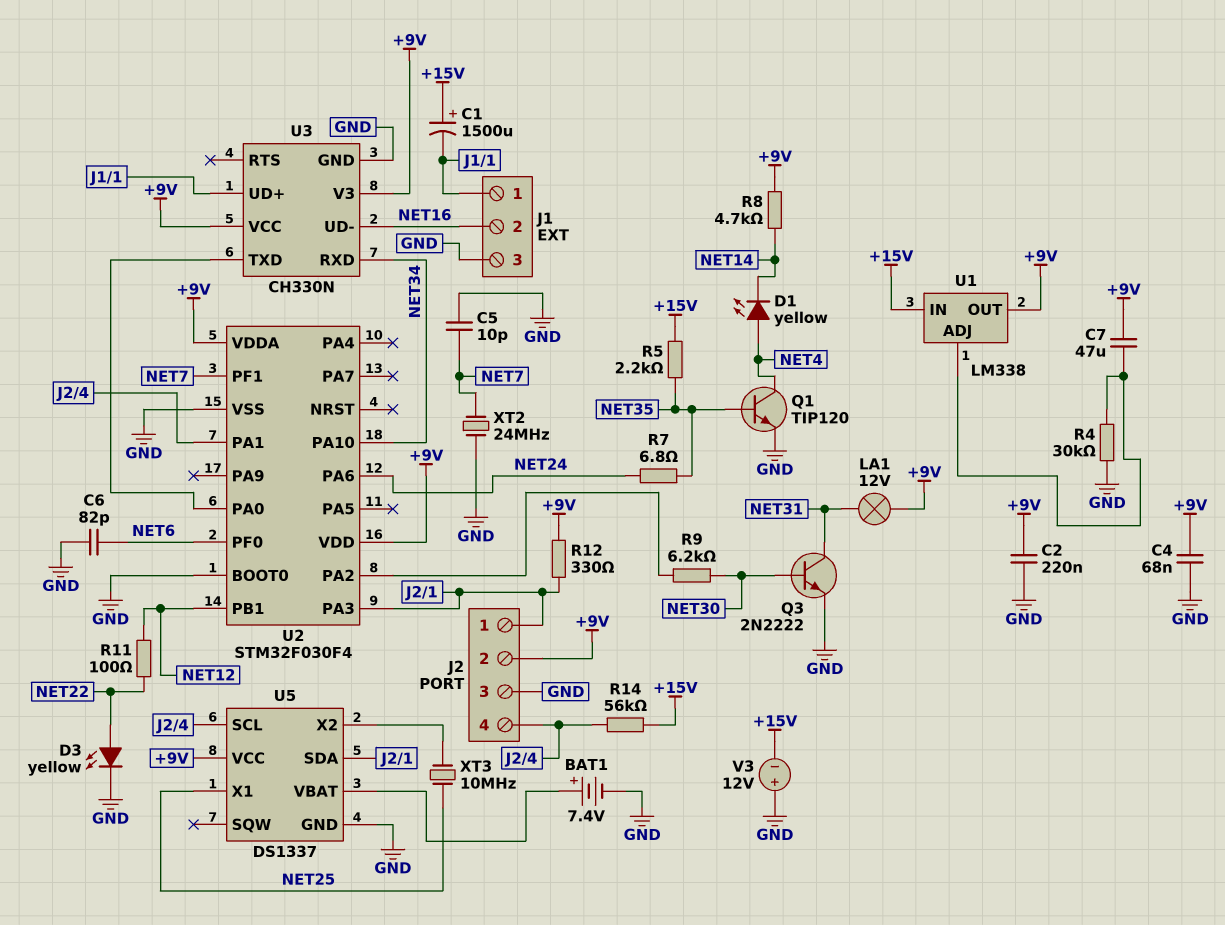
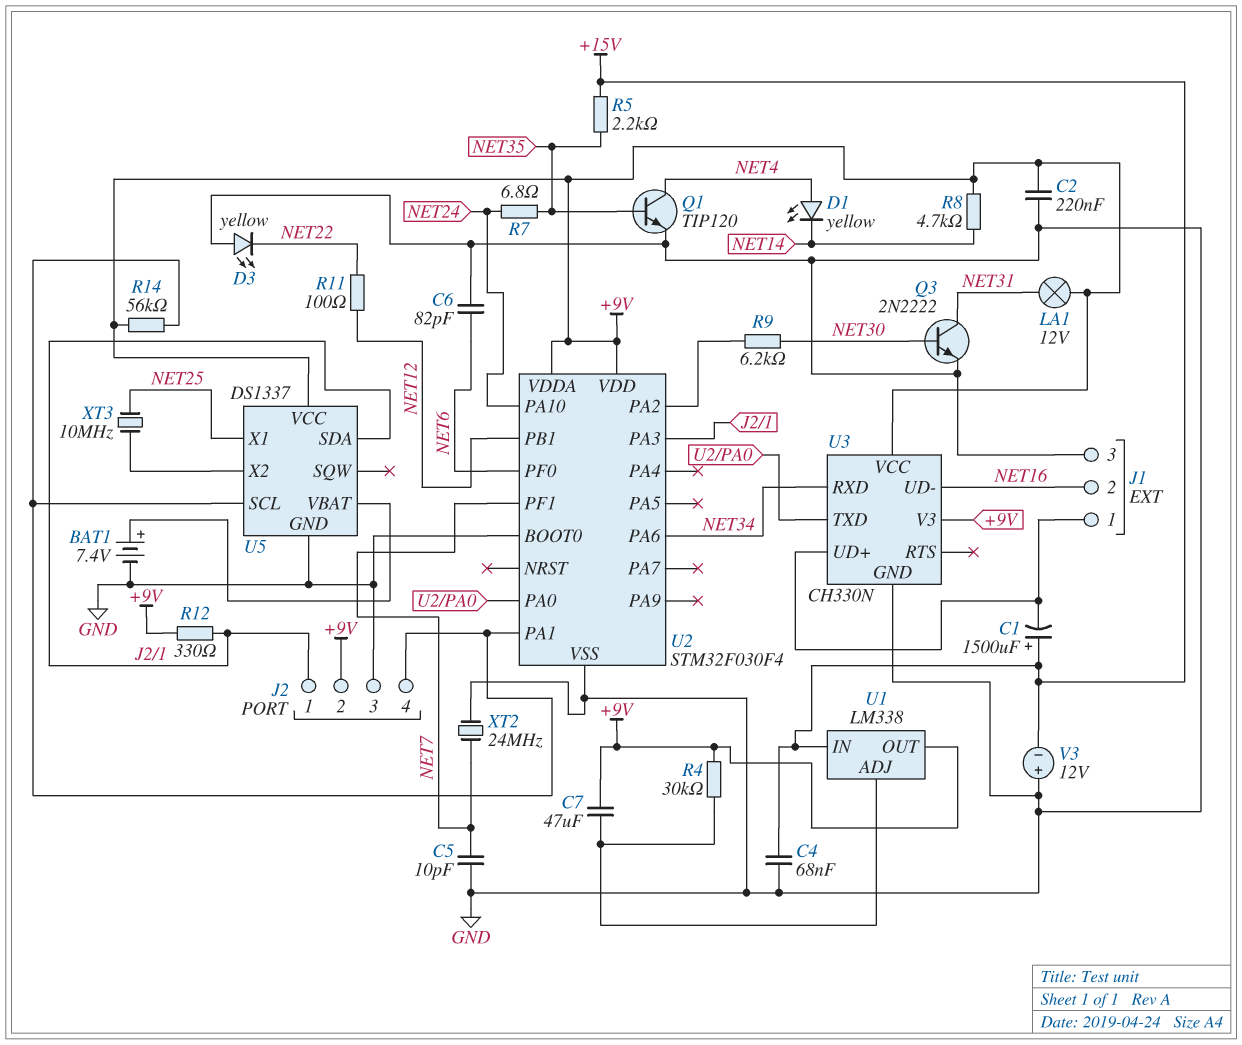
C4: 68nF (+9V, GND) -> 68nF (+15V, GND)
D3: LED yellow (A NET22, K GND) -> LED yellow (A GND, K NET22)
R4: 30k (GND, U1/ADJ) -> 30k (+9V, U1/ADJ)
R14: 56k (+15V, J2/4) -> 56k (+9V, J2/4)
U2 pin PA6: NET24 -> NET34
U2 pin PA10: NET34 -> NET24

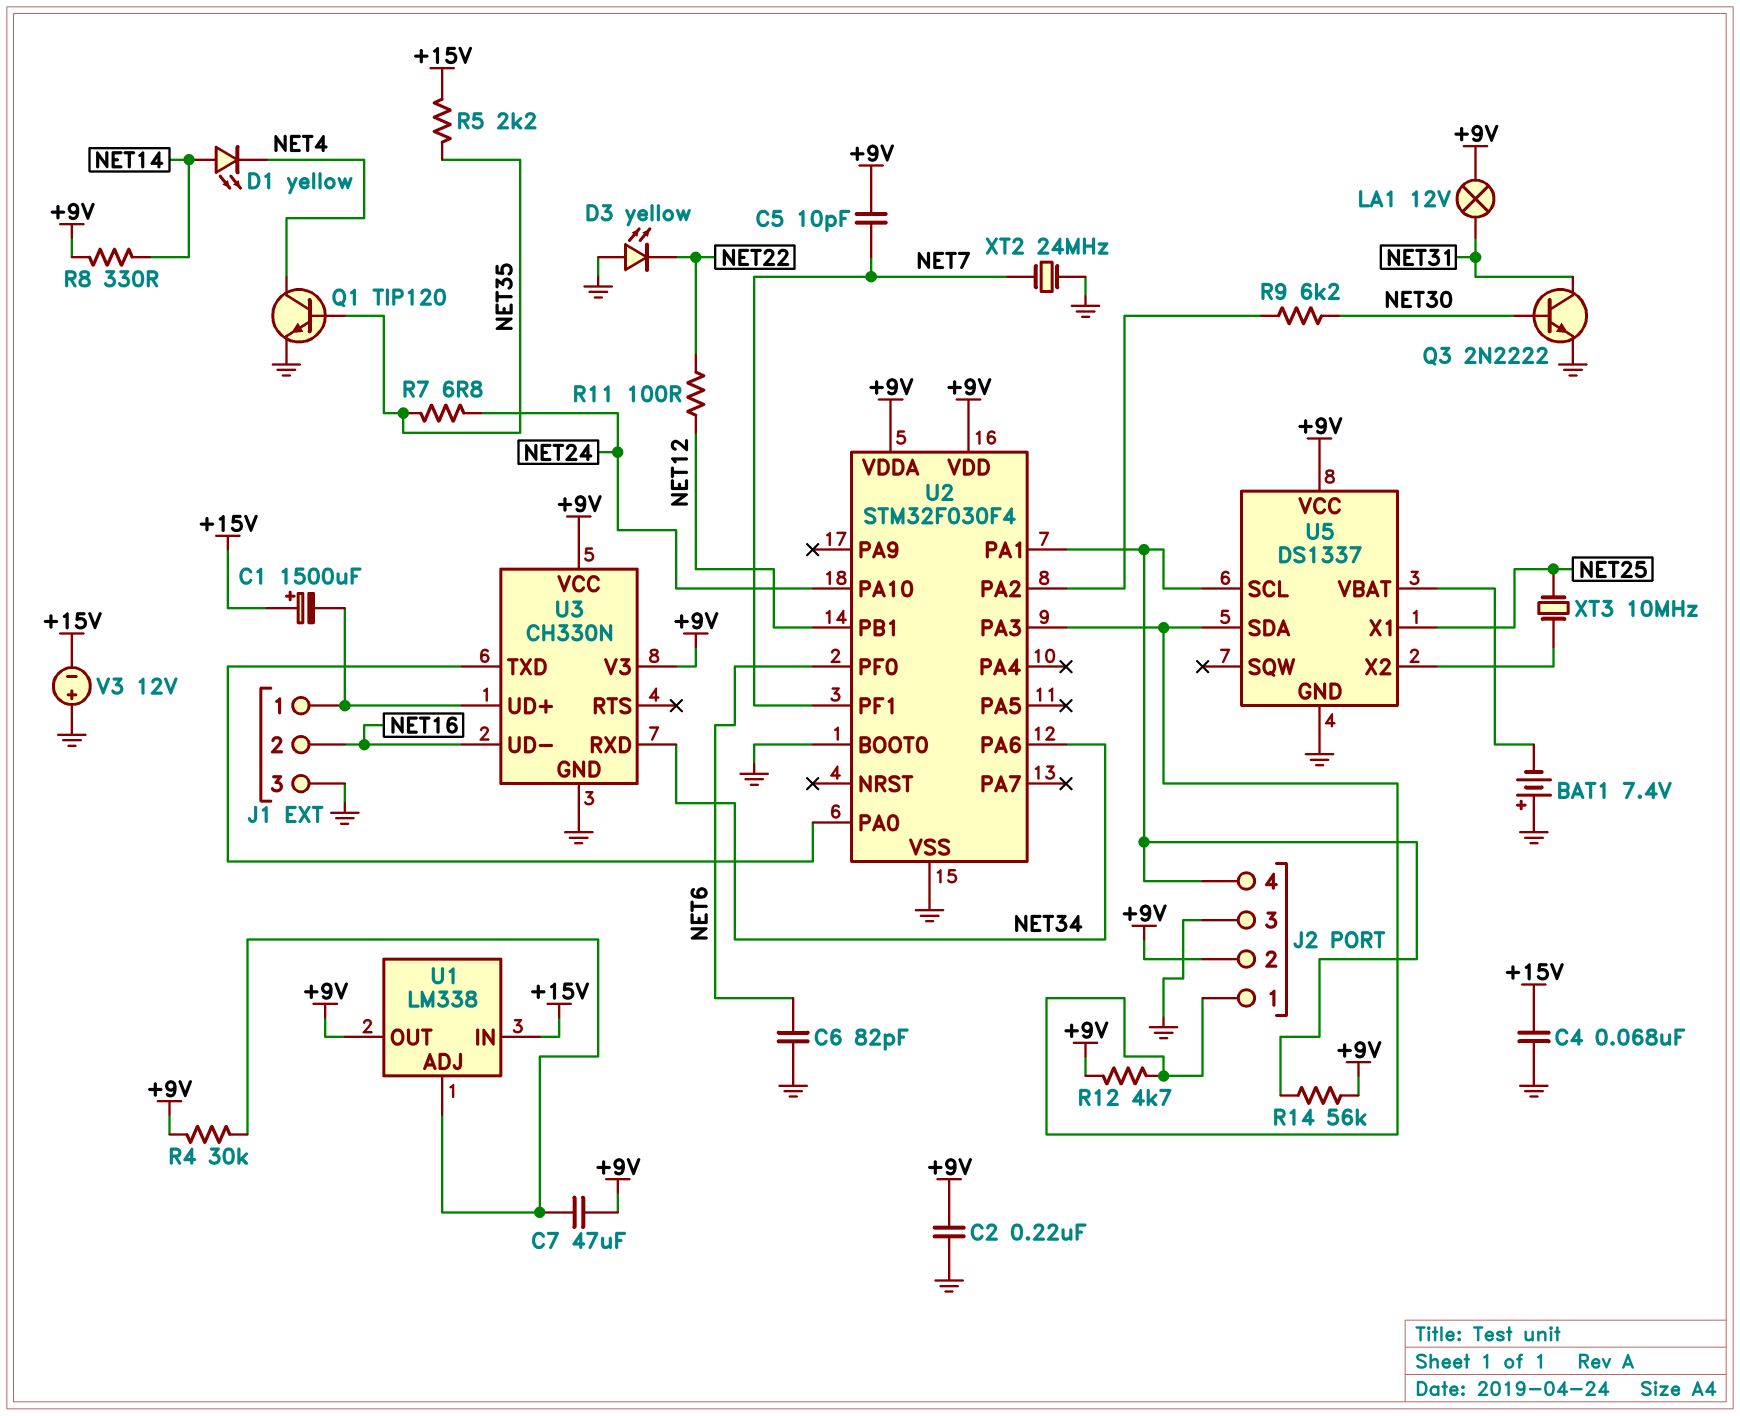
BAT1: 7.4V (plus U5/VBAT, minus GND) -> 7.4V (plus GND, minus U5/VBAT)
C5: 10pF (GND, NET7) -> 10pF (+9V, NET7)
D1: LED yellow (A NET4, K NET14) -> LED yellow (A NET14, K NET4)
R8: 4.7k (+9V, NET14) -> 330 (+9V, NET14)
R12: 330 (+9V, J2/1) -> 4.7k (+9V, J2/1)

